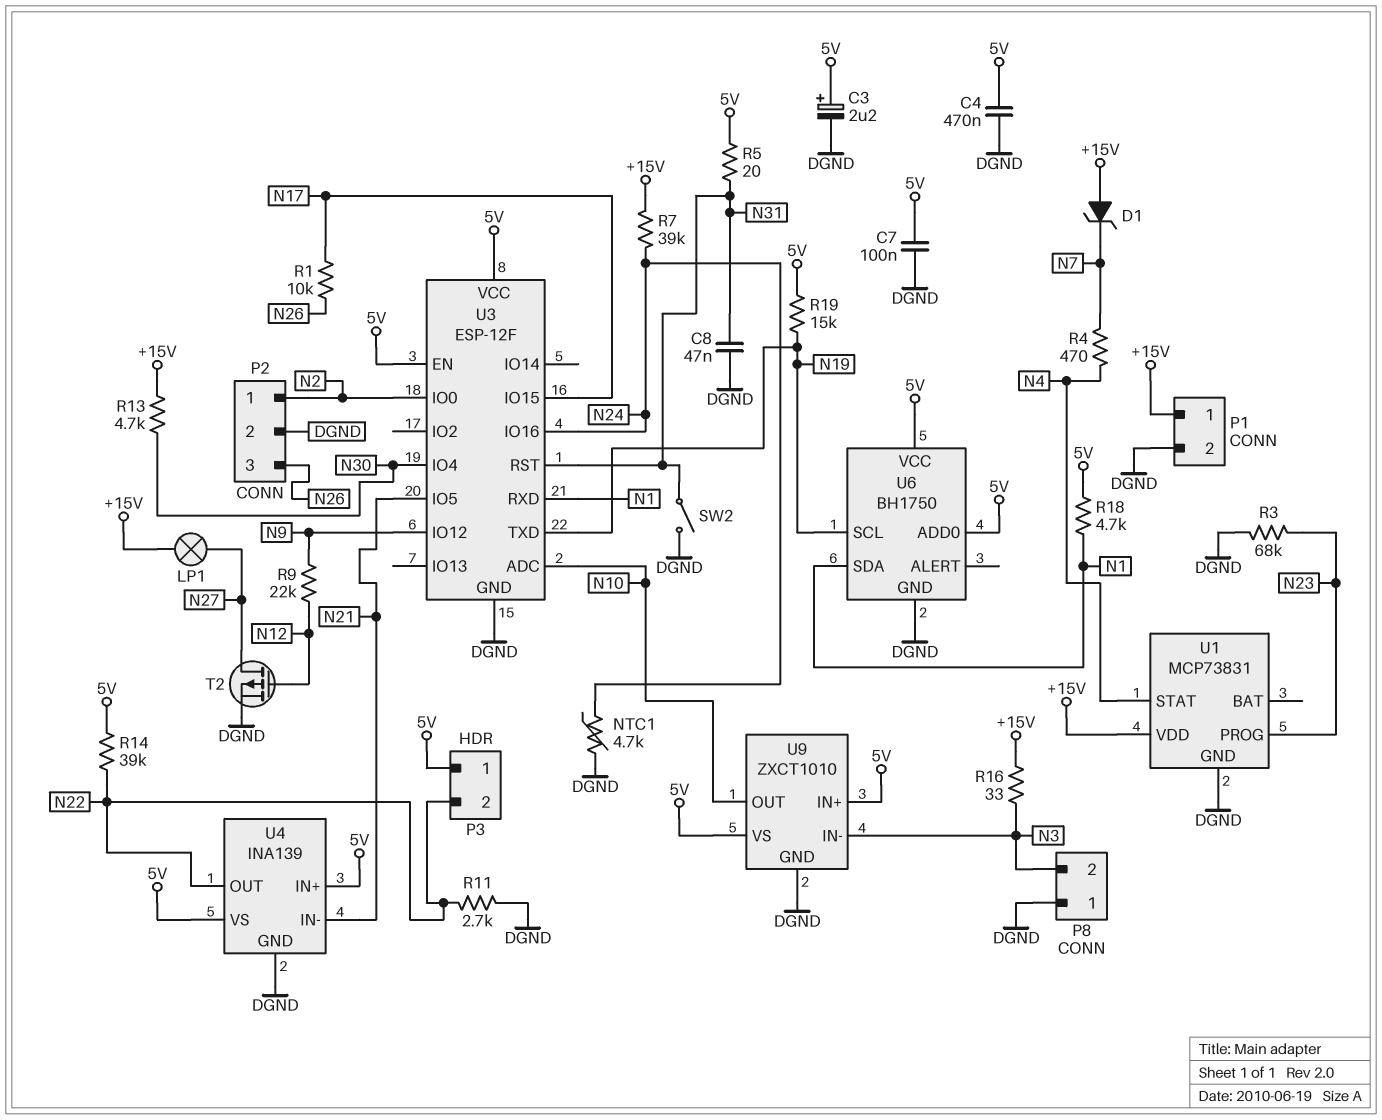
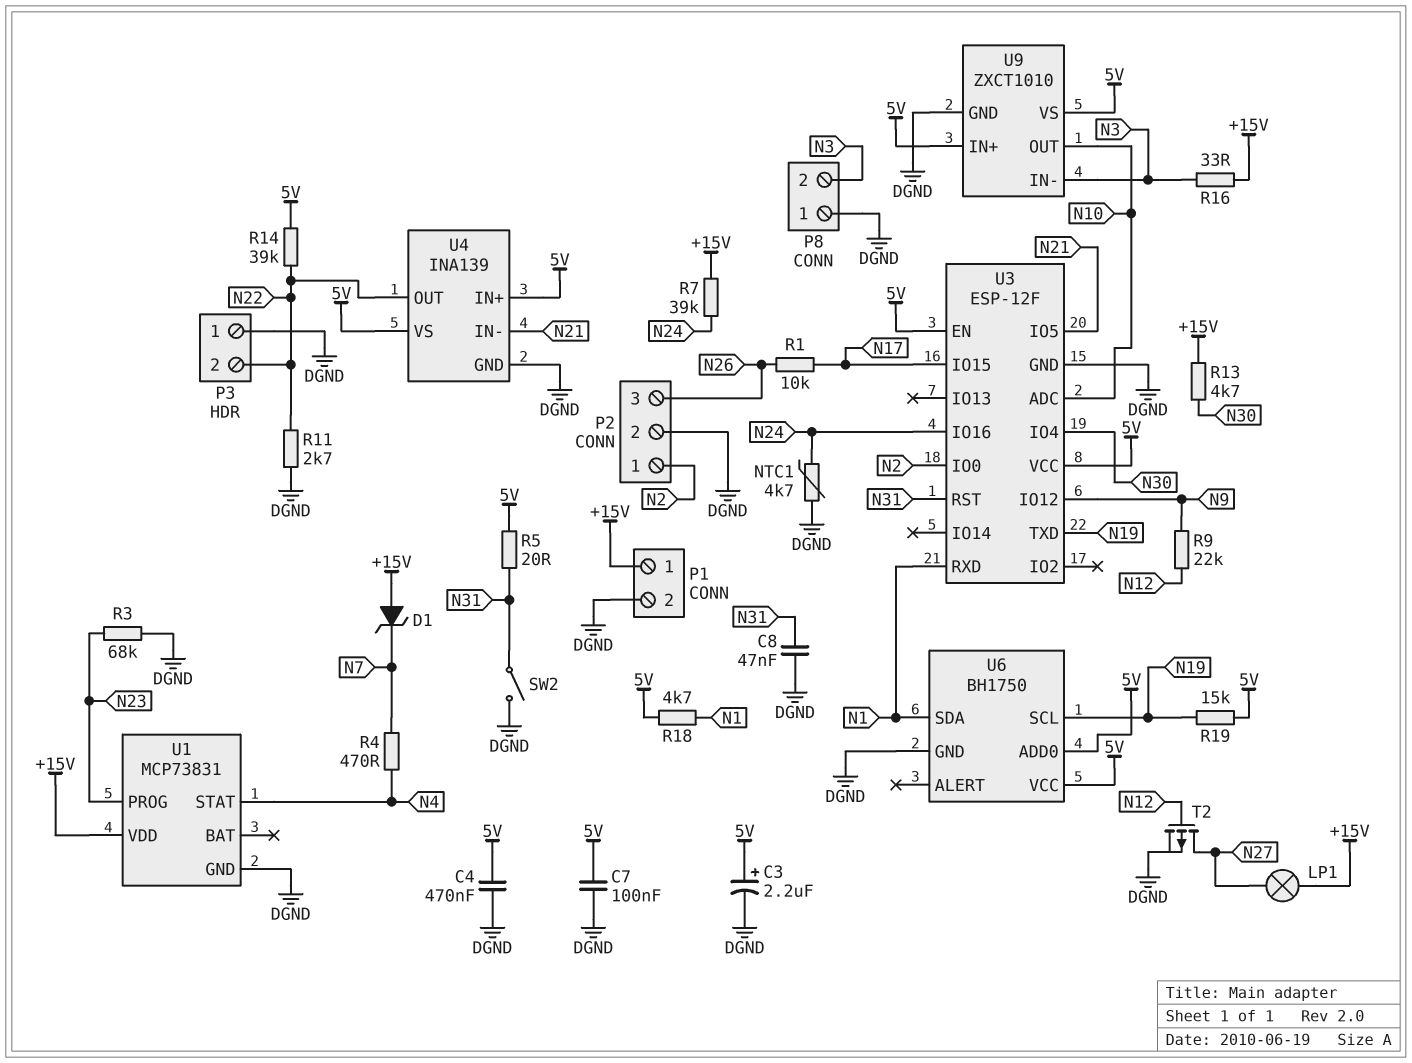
P3 pin 1: 5V -> DGND

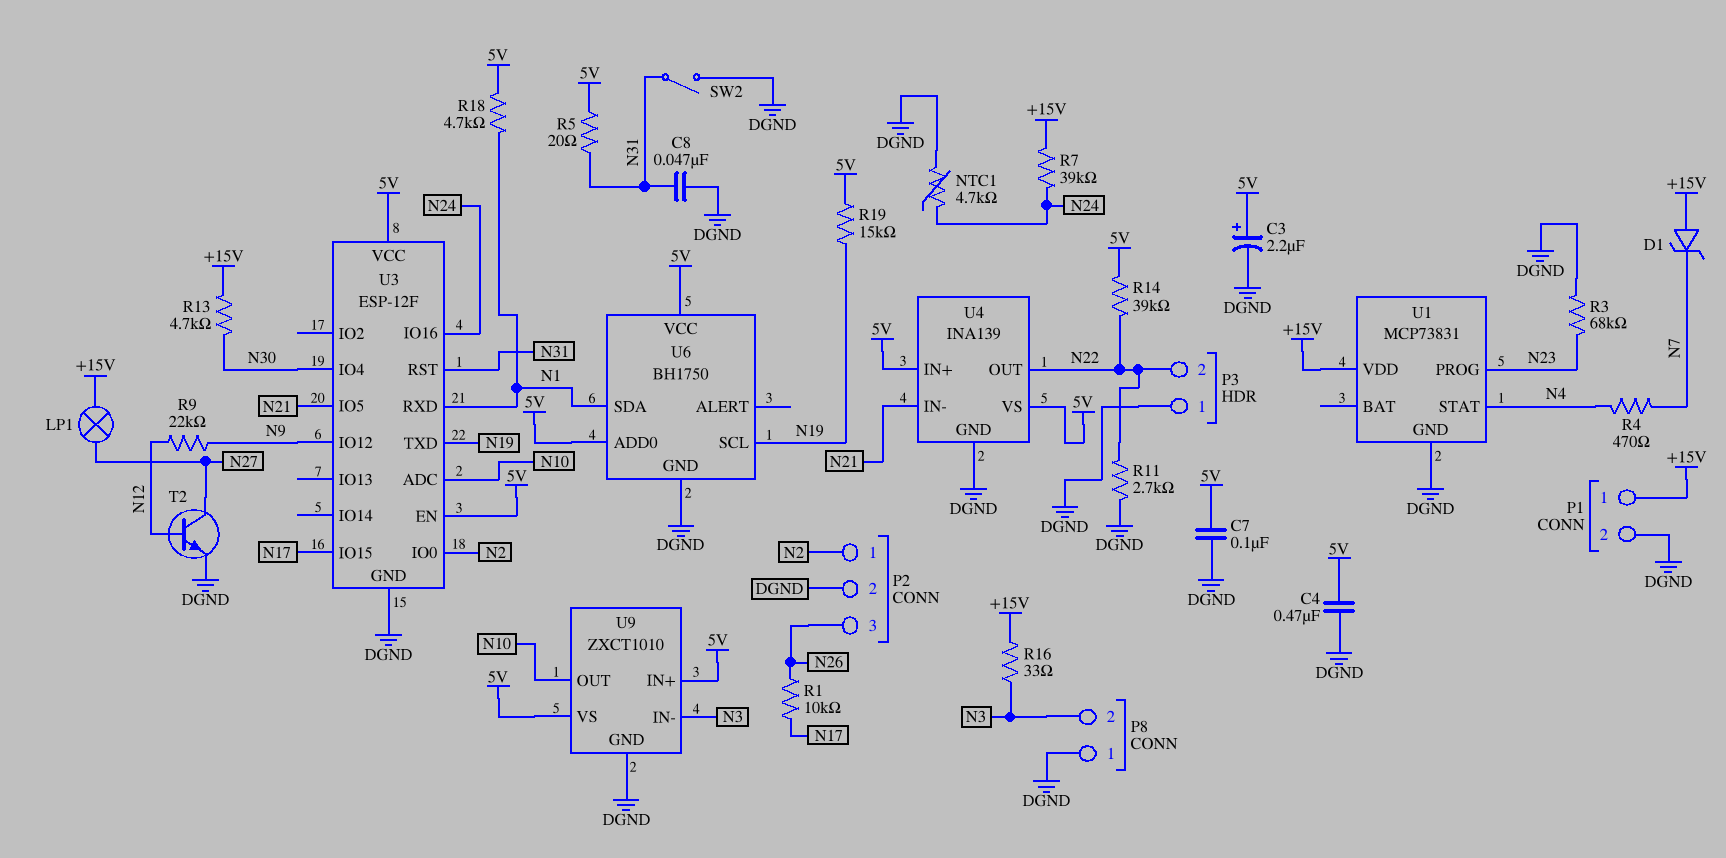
T2: PMOS (G N12, D N27, S DGND) -> NPN (B N12, C N27, E DGND)

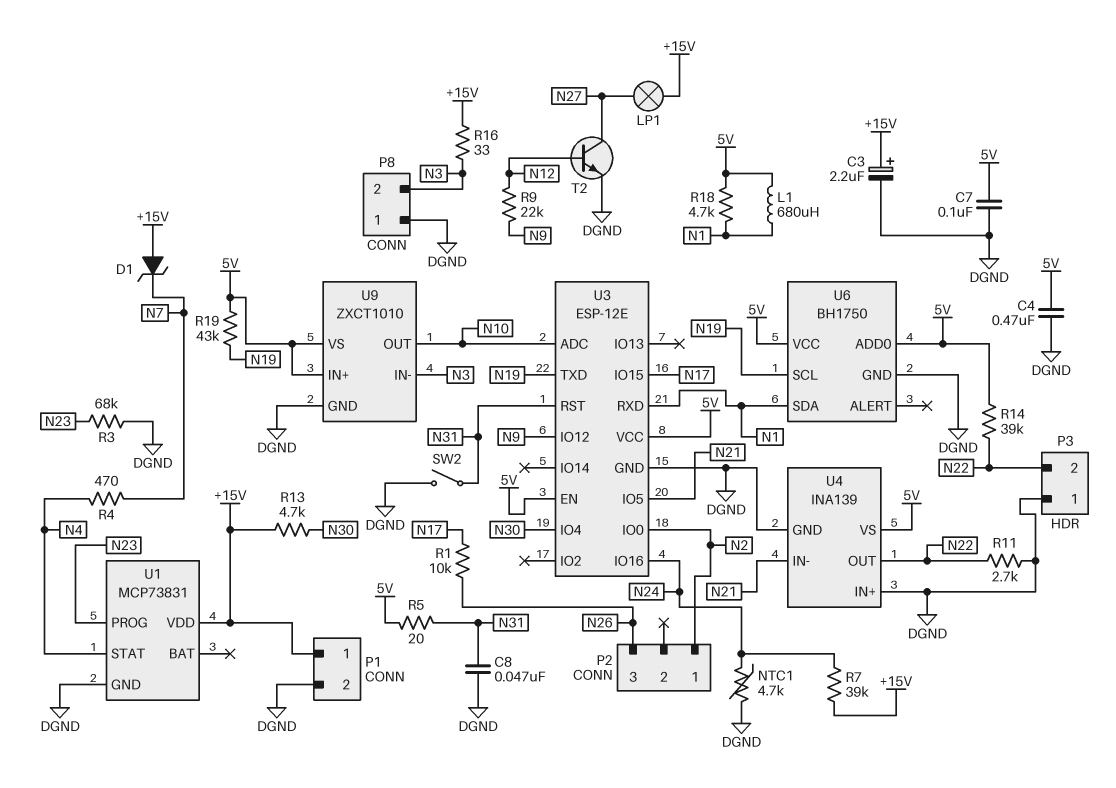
C3: 2.2uF (plus 5V, minus DGND) -> 2.2uF (plus +15V, minus DGND)
L1: none -> 680uH (5V, N1)
P2 pin 2: DGND -> none
R19: 15k (5V, N19) -> 43k (5V, N19)
U3: ESP-12F -> ESP-12E
U4 pin IN+: 5V -> DGND

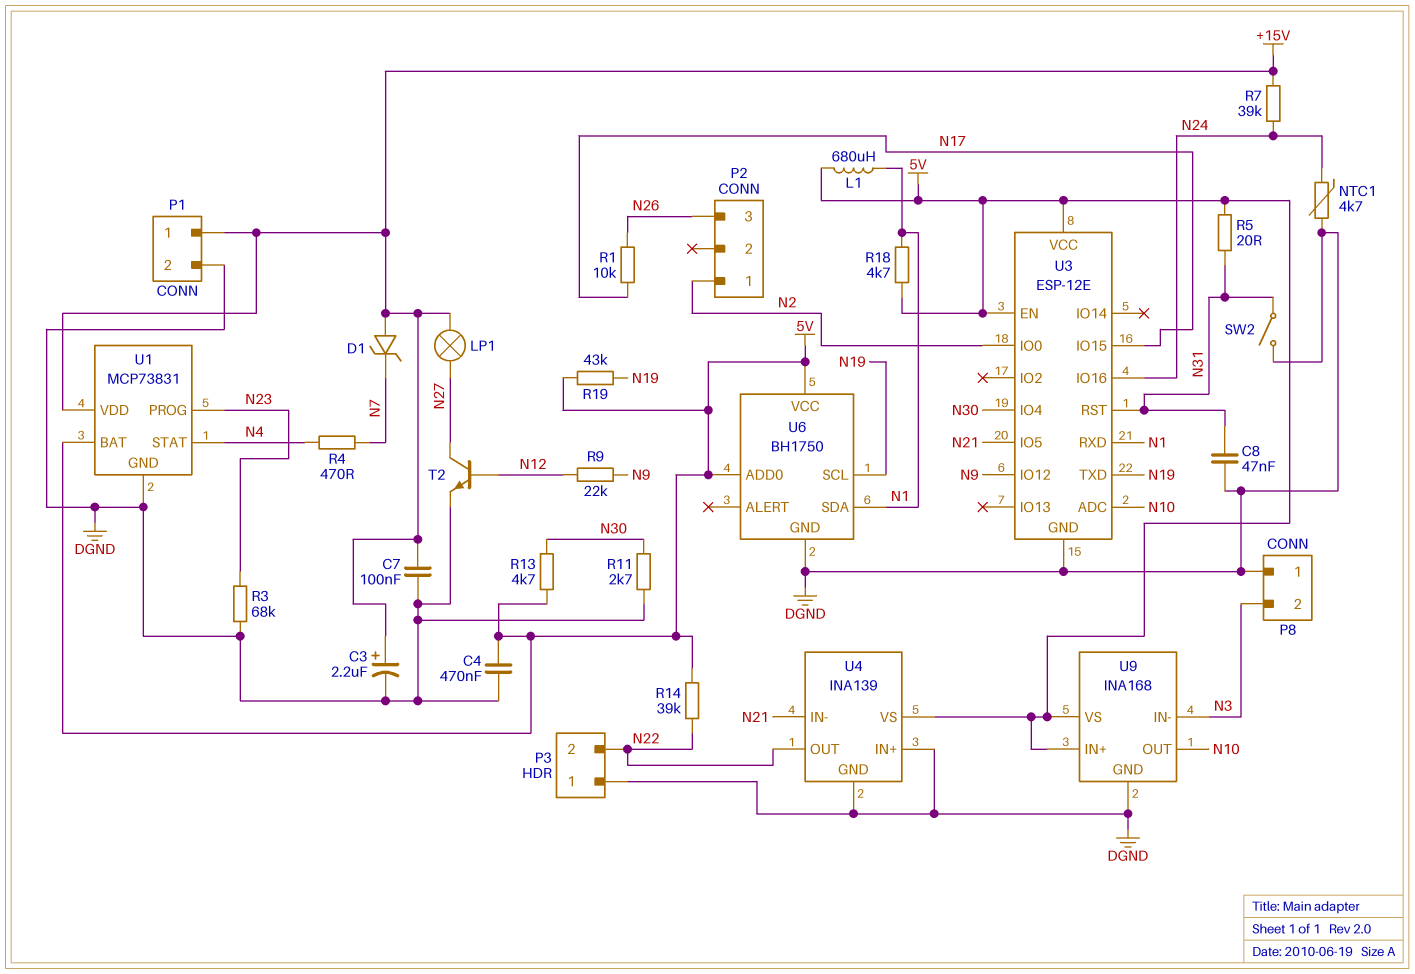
C7: 100nF (5V, DGND) -> 100nF (+15V, DGND)
R11: 2.7k (DGND, N22) -> 2.7k (DGND, N30)
R13: 4.7k (+15V, N30) -> 4.7k (5V, N30)
R16: 33 (+15V, N3) -> none
U1 pin BAT: none -> 5V
U9: ZXCT1010 -> INA168

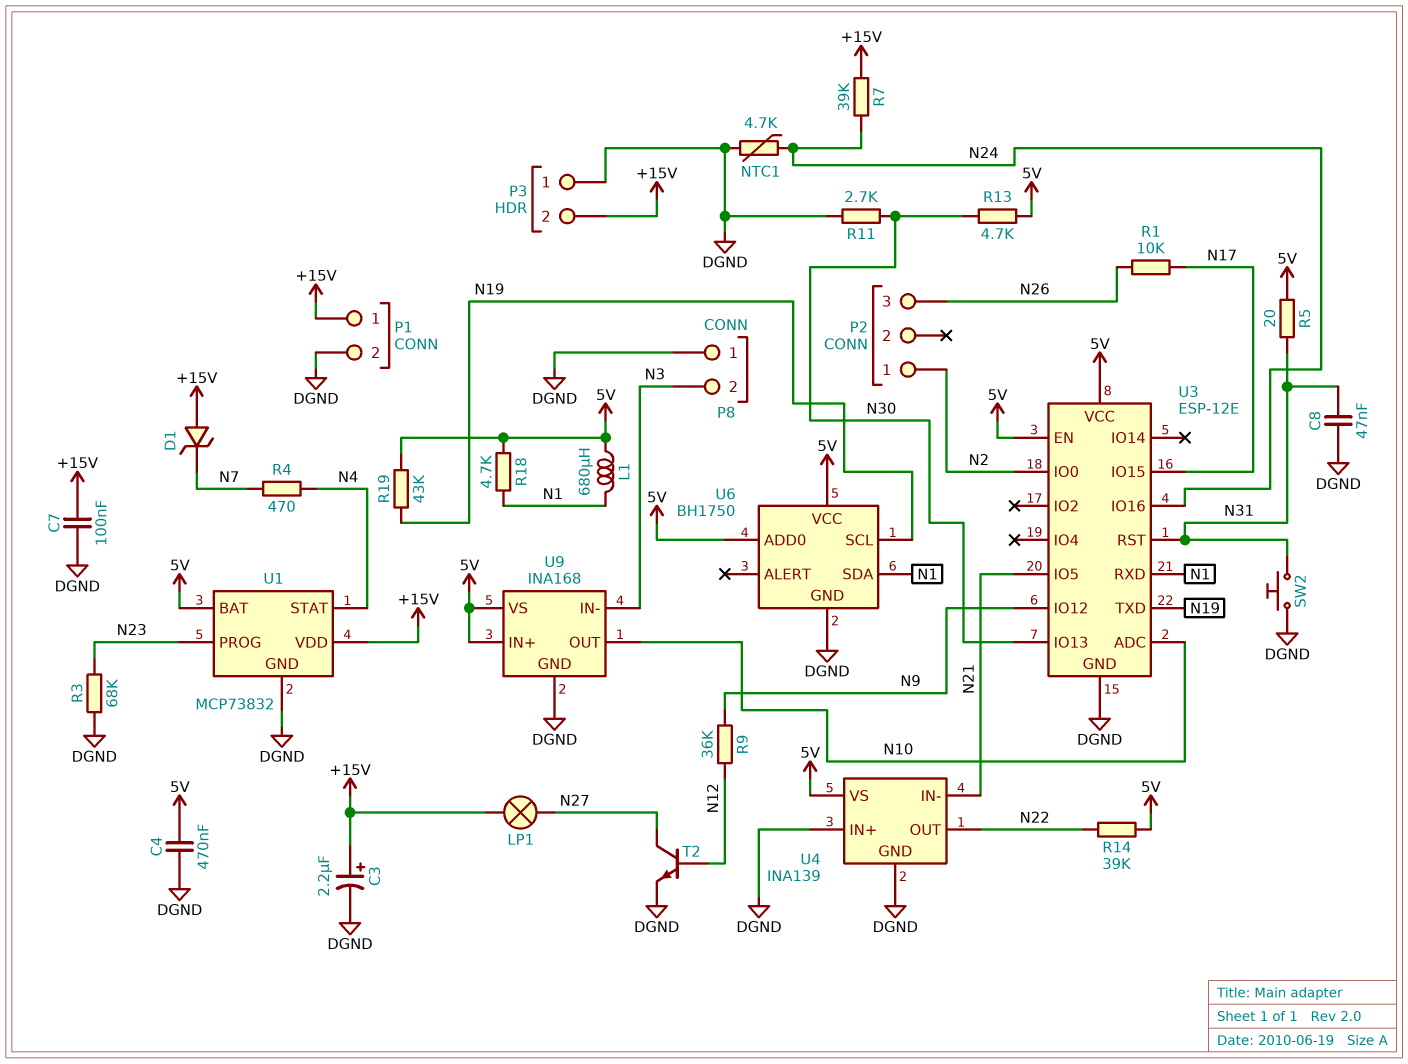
P3 pin 2: N22 -> +15V
R9: 22k (N9, N12) -> 36k (N9, N12)
SW2: switch (DGND, N31) -> button (DGND, N31)
U1: MCP73831 -> MCP73832
U3 pin IO4: N30 -> none
U3 pin IO13: none -> N30

